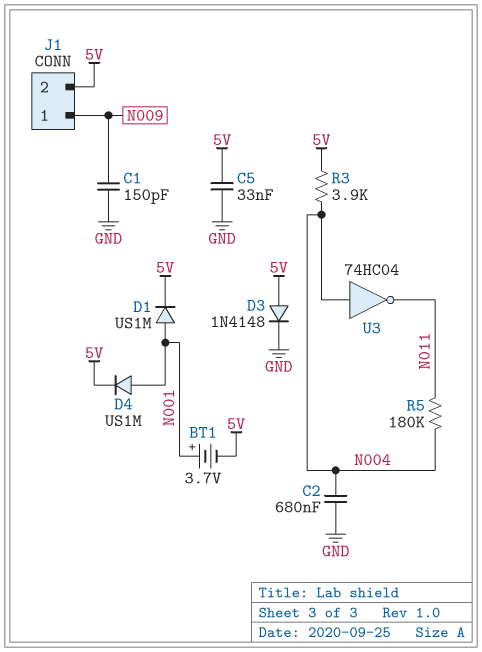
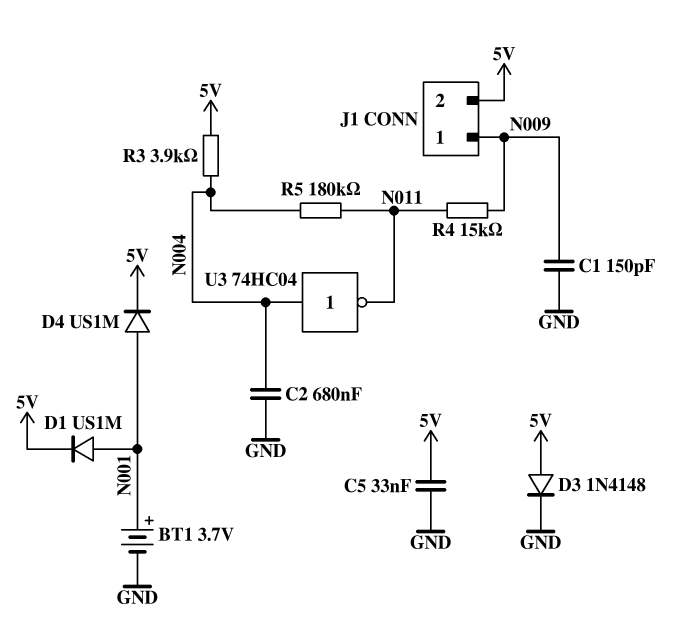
BT1: 3.7V (plus N001, minus 5V) -> 3.7V (plus N001, minus GND)
R4: none -> 15k (N009, N011)

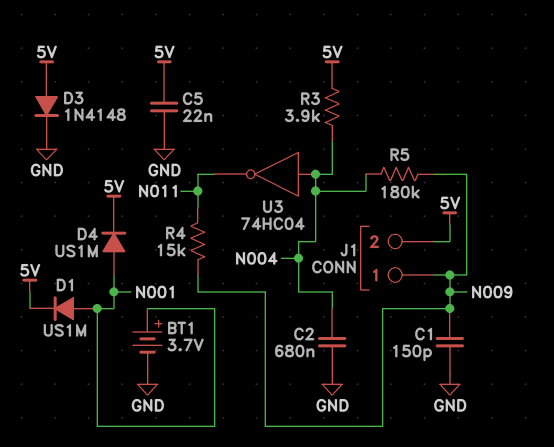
C5: 33nF (5V, GND) -> 22nF (5V, GND)
R5: 180k (N004, N011) -> 180k (N004, N009)

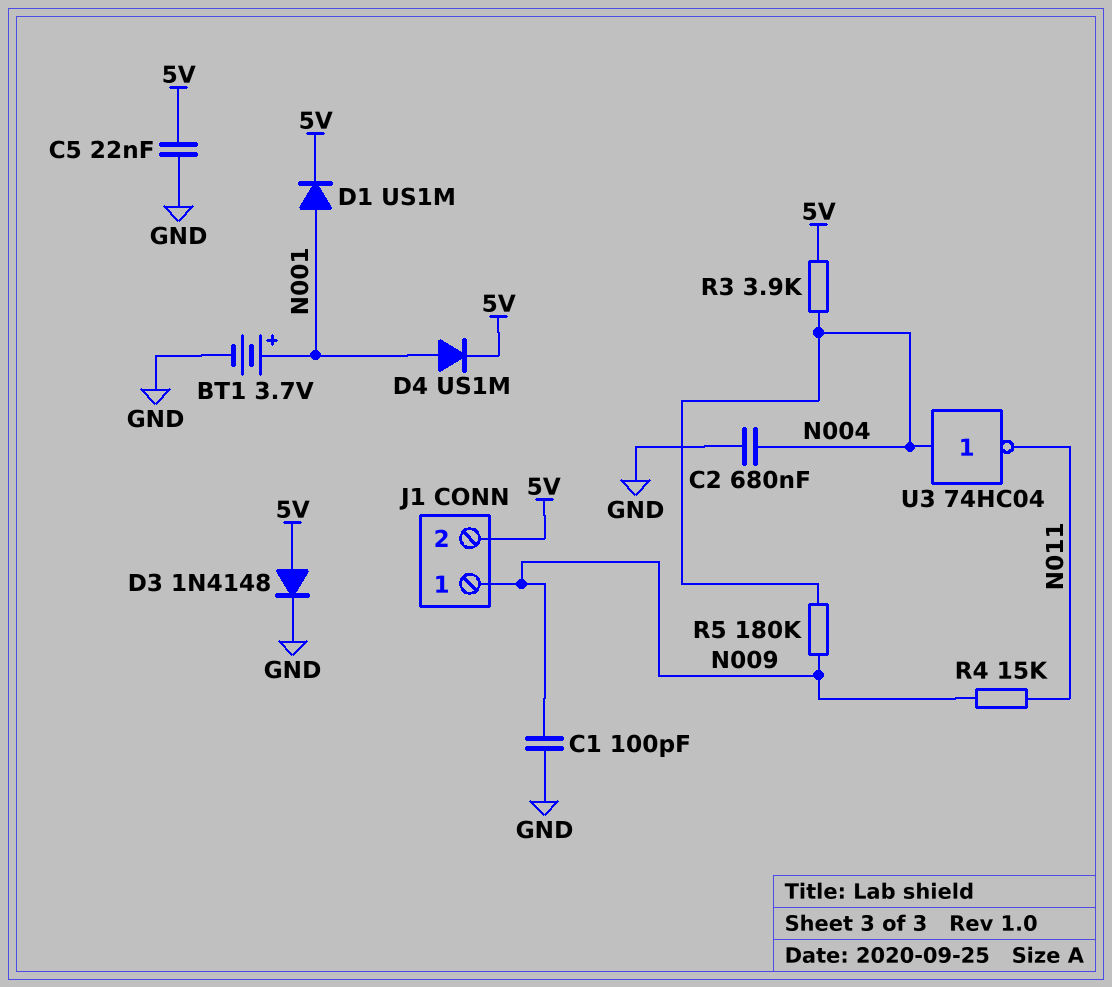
C1: 150pF (GND, N009) -> 100pF (GND, N009)

